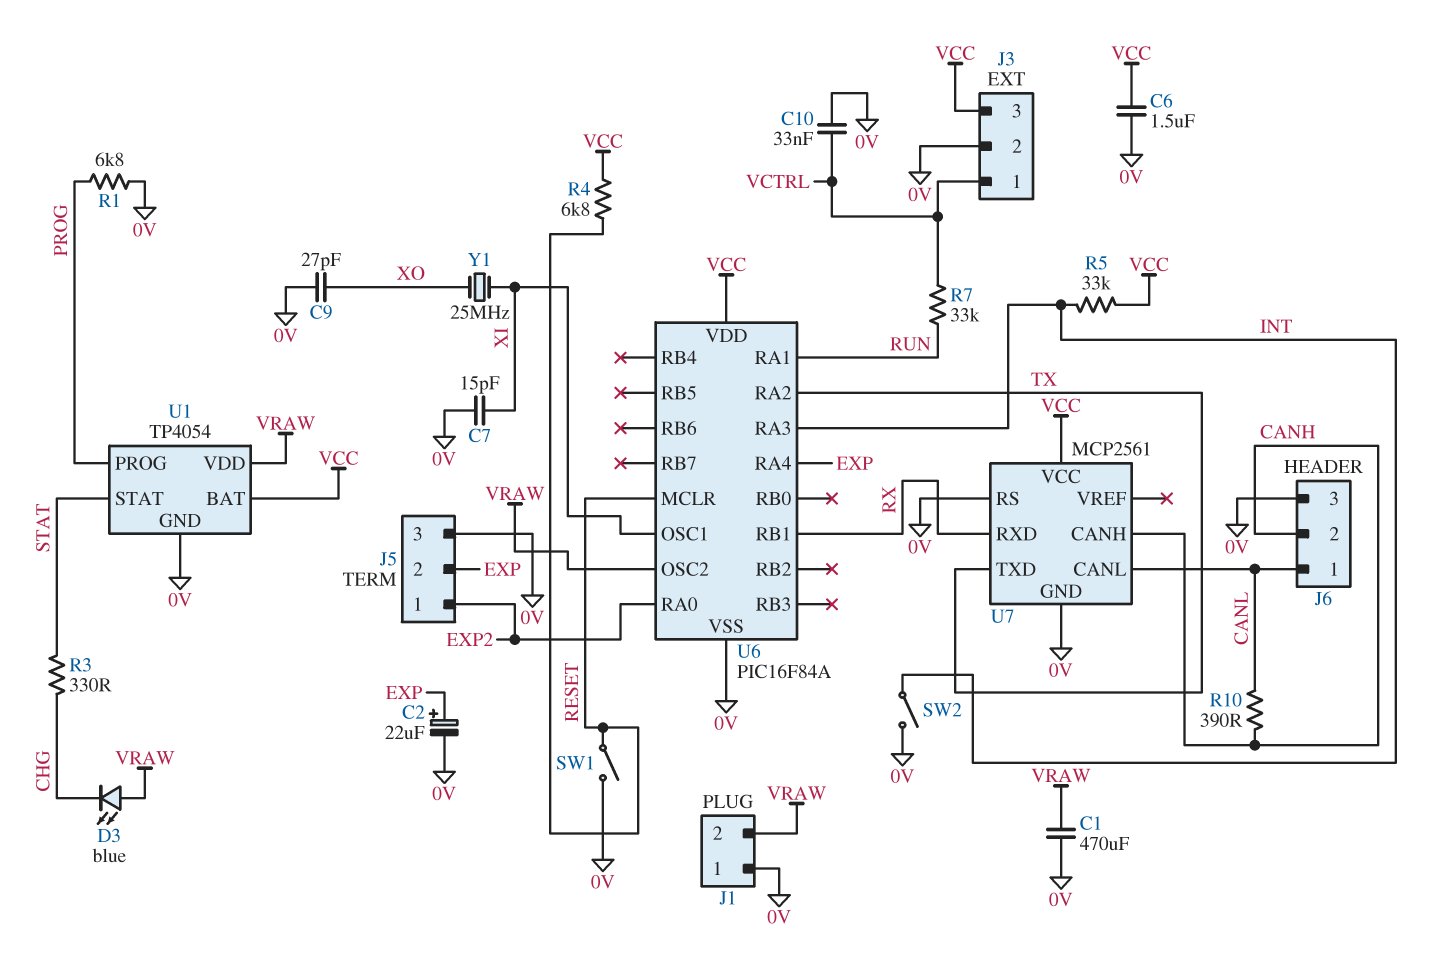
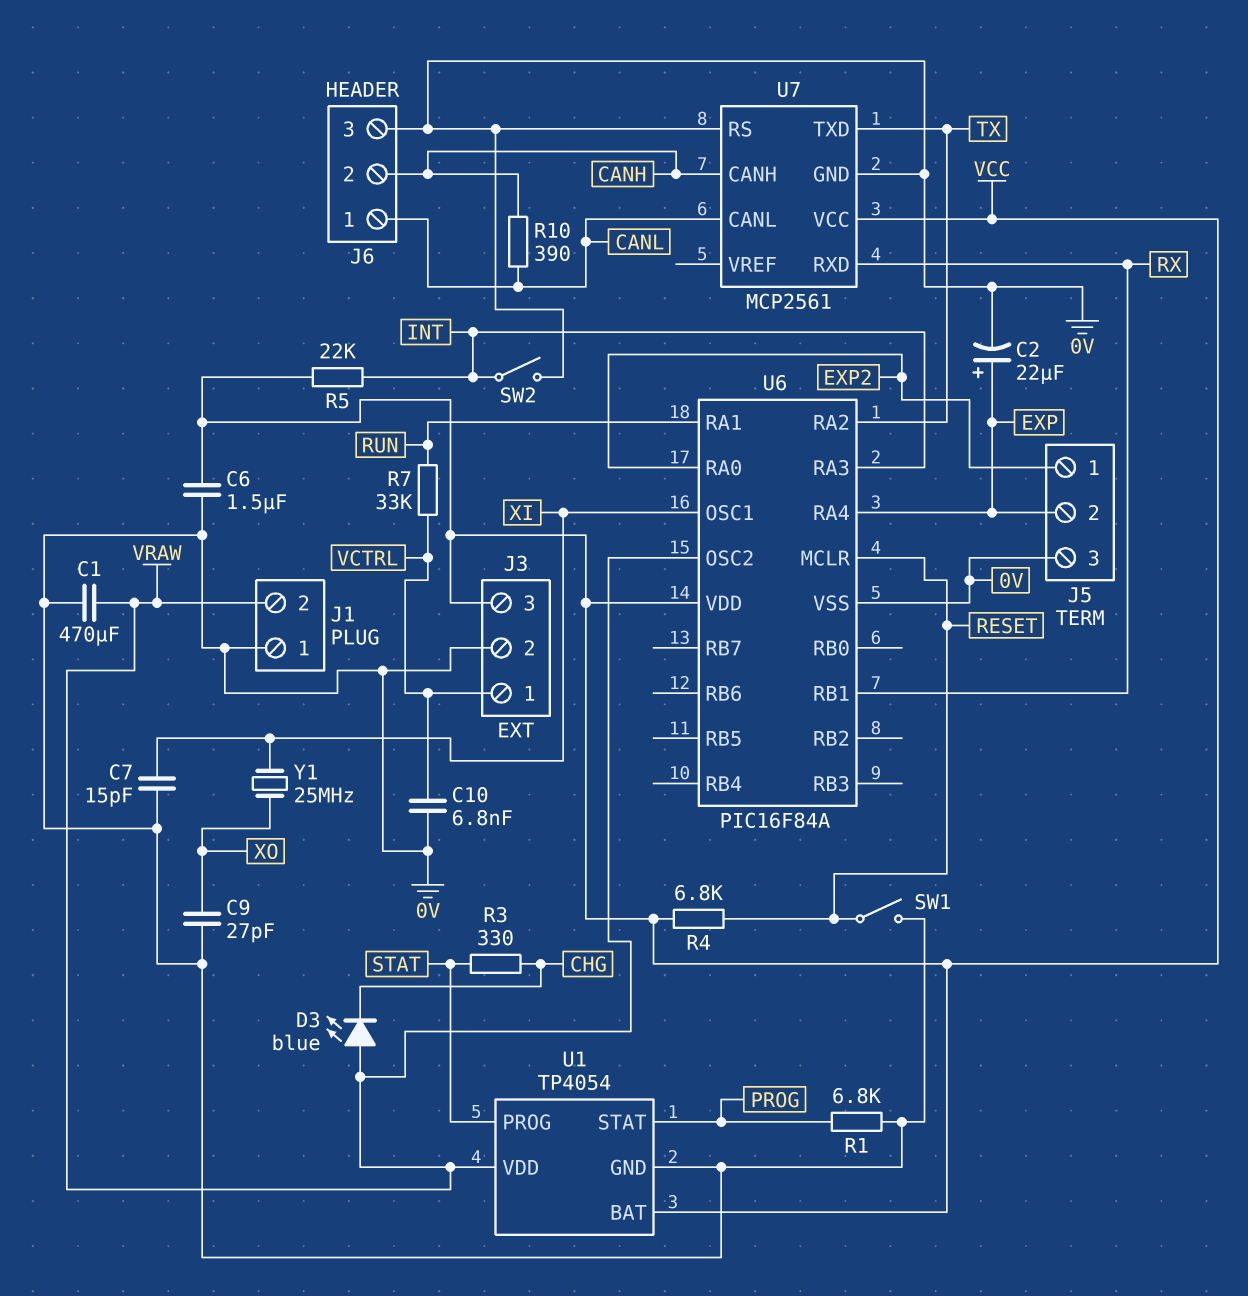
C10: 33nF (0V, VCTRL) -> 6.8nF (0V, VCTRL)
R5: 33k (INT, VCC) -> 22k (INT, VCC)
U1 pin PROG: PROG -> STAT
U1 pin STAT: STAT -> PROG

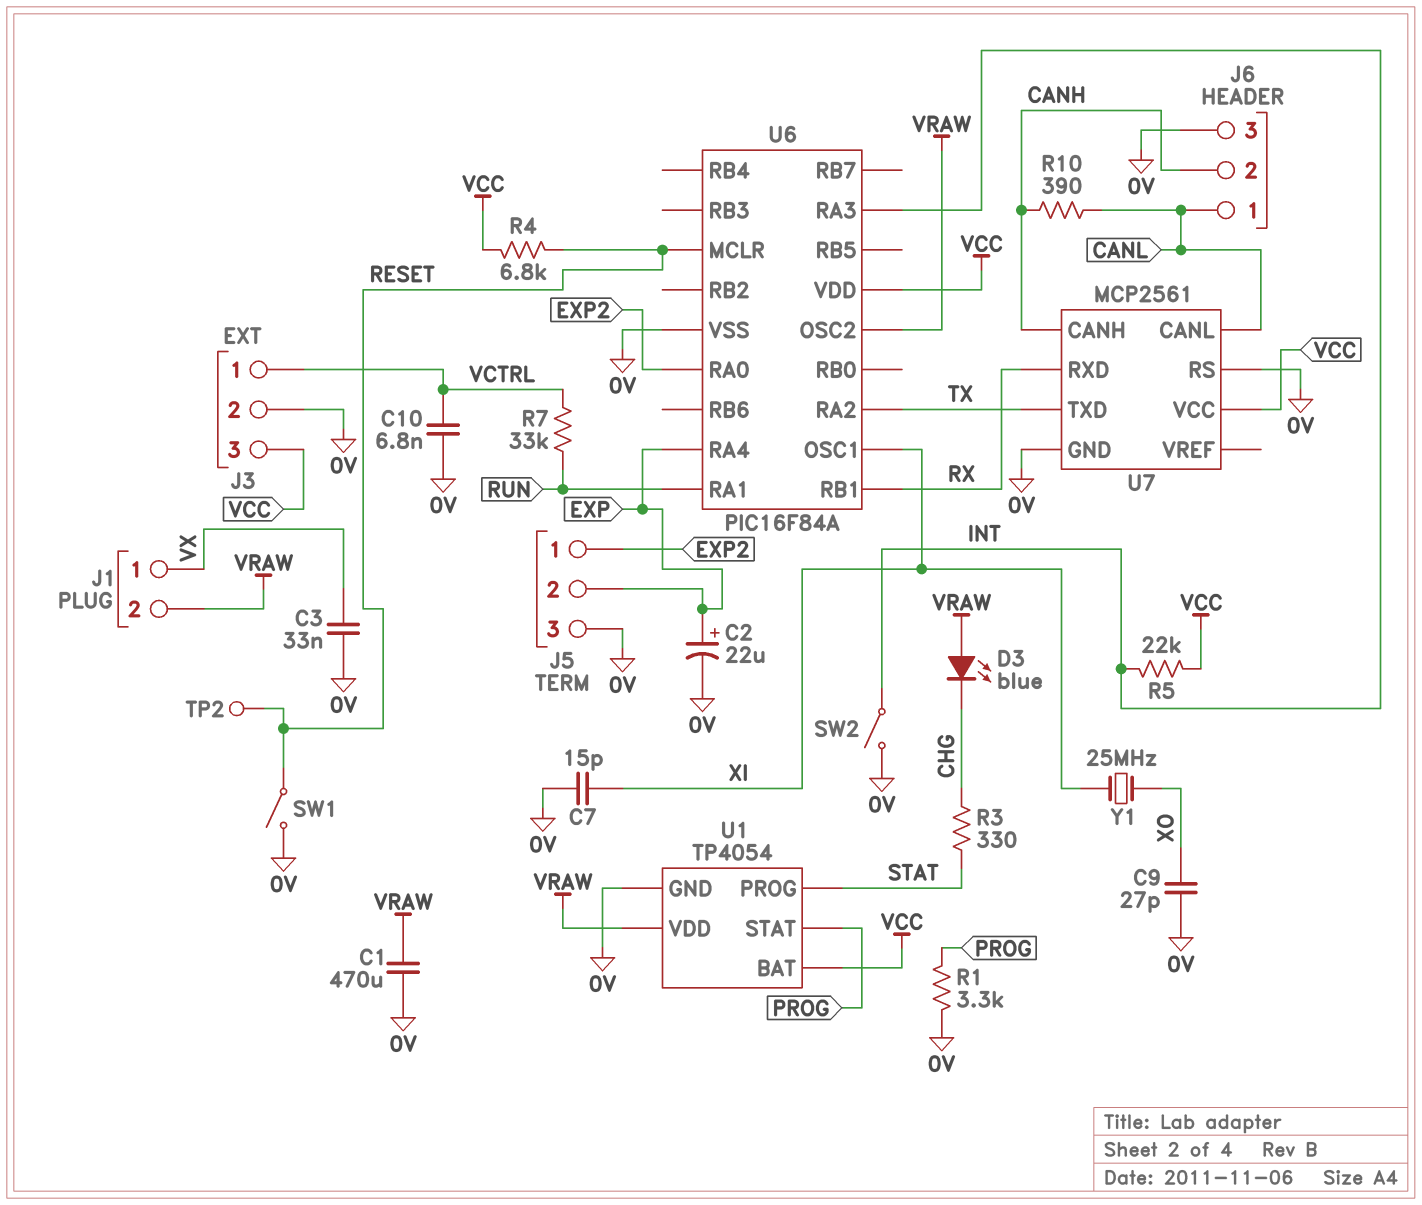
C3: none -> 33nF (0V, VX)
C6: 1.5uF (0V, VCC) -> none
J1 pin 1: 0V -> VX
R1: 6.8k (0V, PROG) -> 3.3k (0V, PROG)
TP2: none -> test point (RESET)

